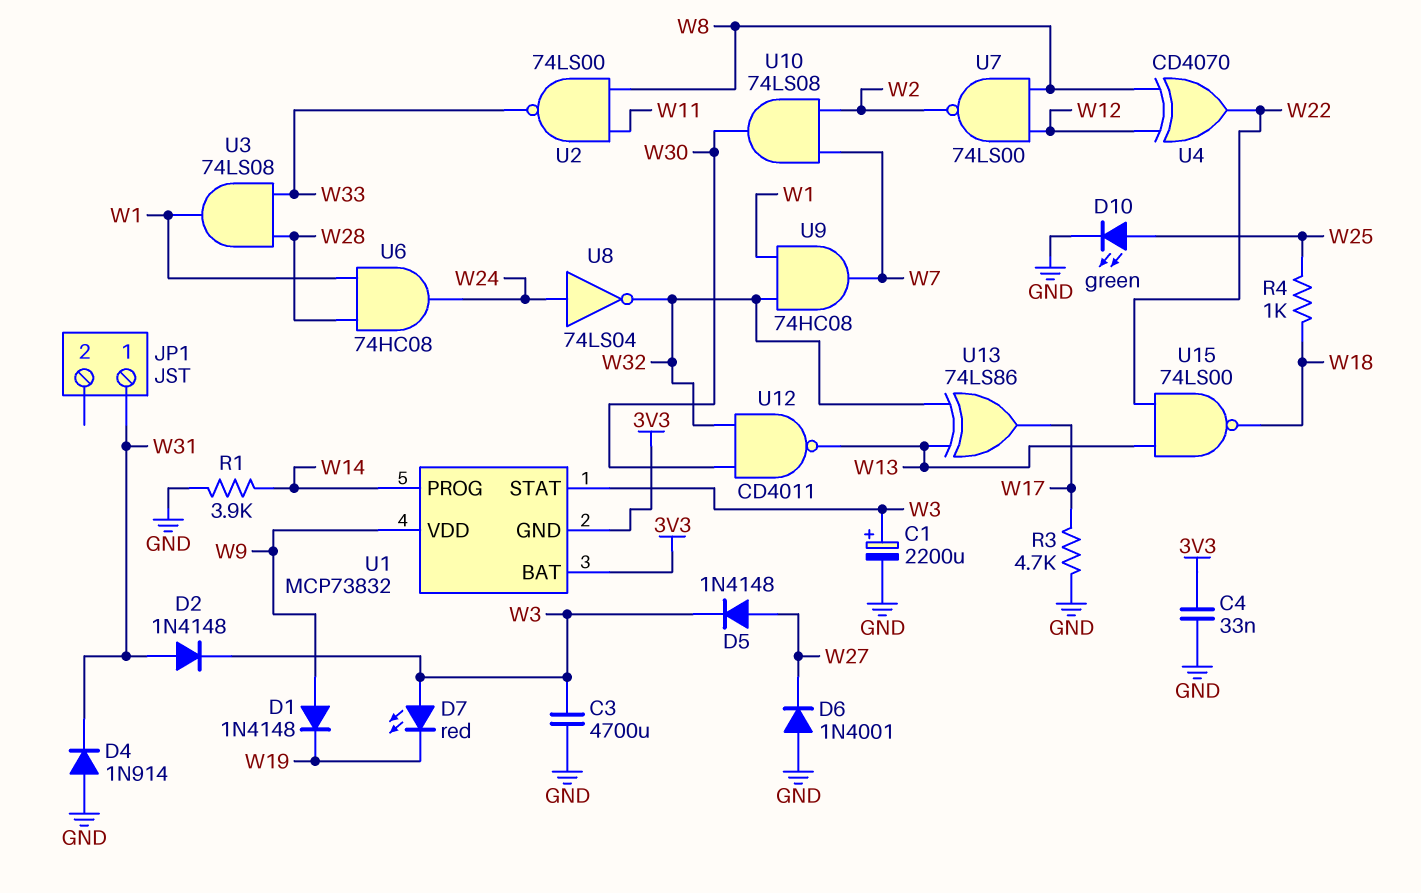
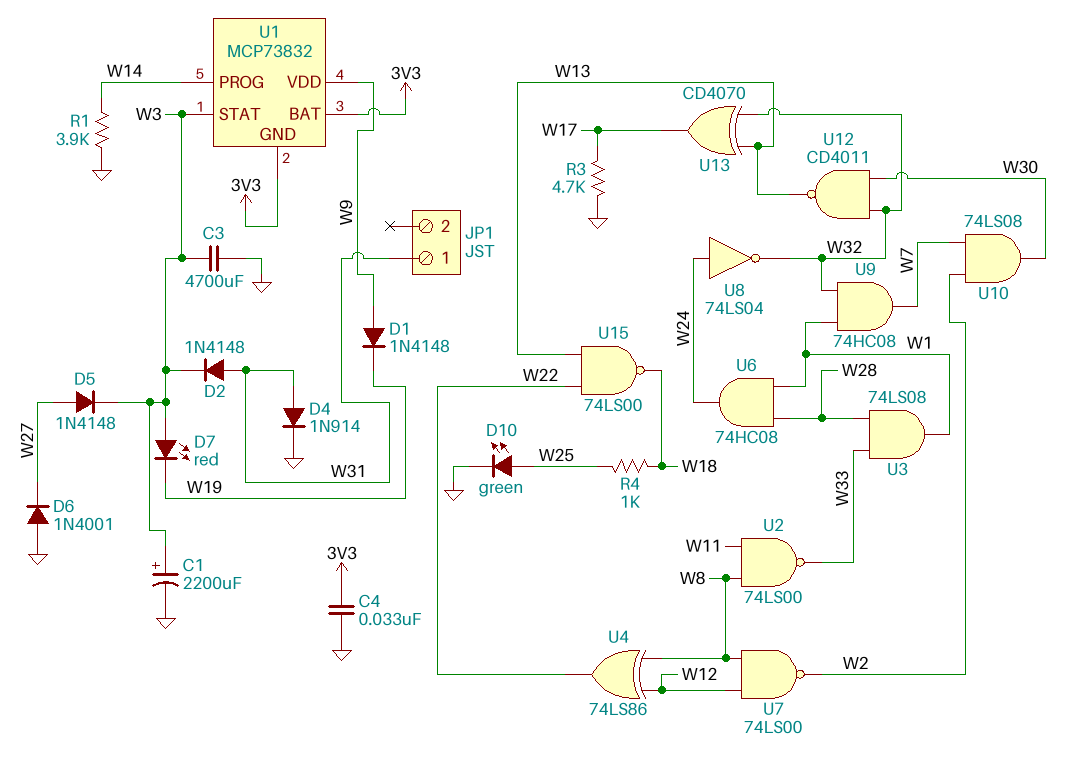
D4: diode 1N914 (A GND, K W31) -> diode 1N914 (A W31, K GND)
U4: XOR CD4070 (in W8, in W12, out W22) -> XOR 74LS86 (in W8, in W12, out W22)
U13: XOR 74LS86 (in W13, in W32, out W17) -> XOR CD4070 (in W13, in W32, out W17)

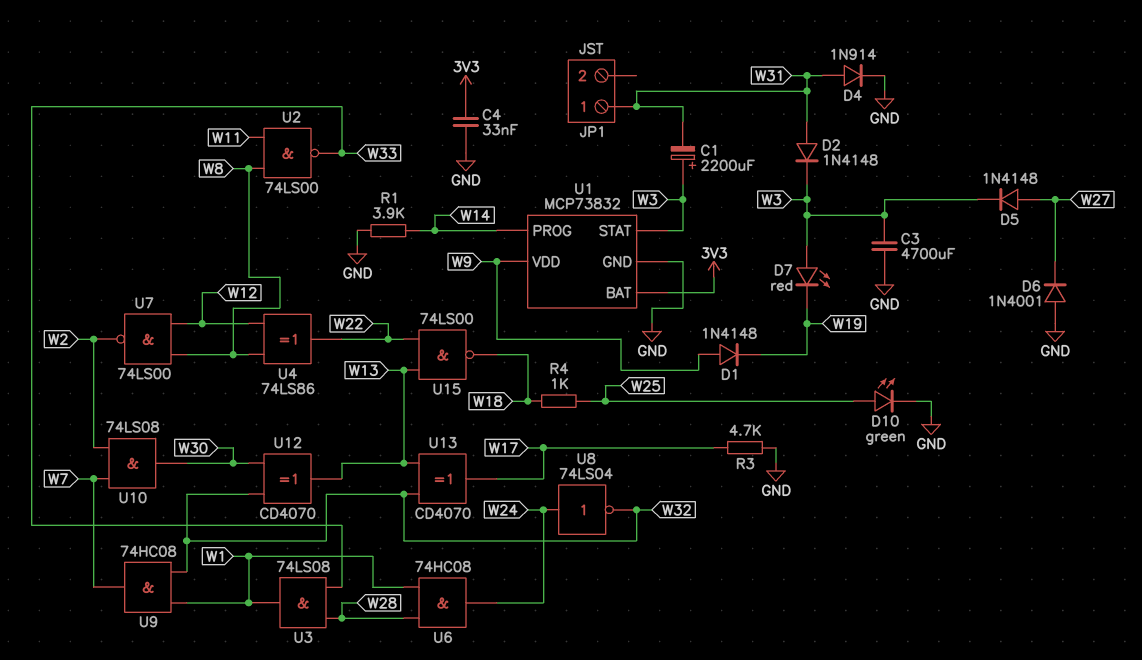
C1: 2200uF (plus W3, minus GND) -> 2200uF (plus W3, minus W31)
U1 pin GND: 3V3 -> GND
U12: NAND CD4011 (in W30, in W32, out W13) -> XOR CD4070 (in W30, in W32, out W13)

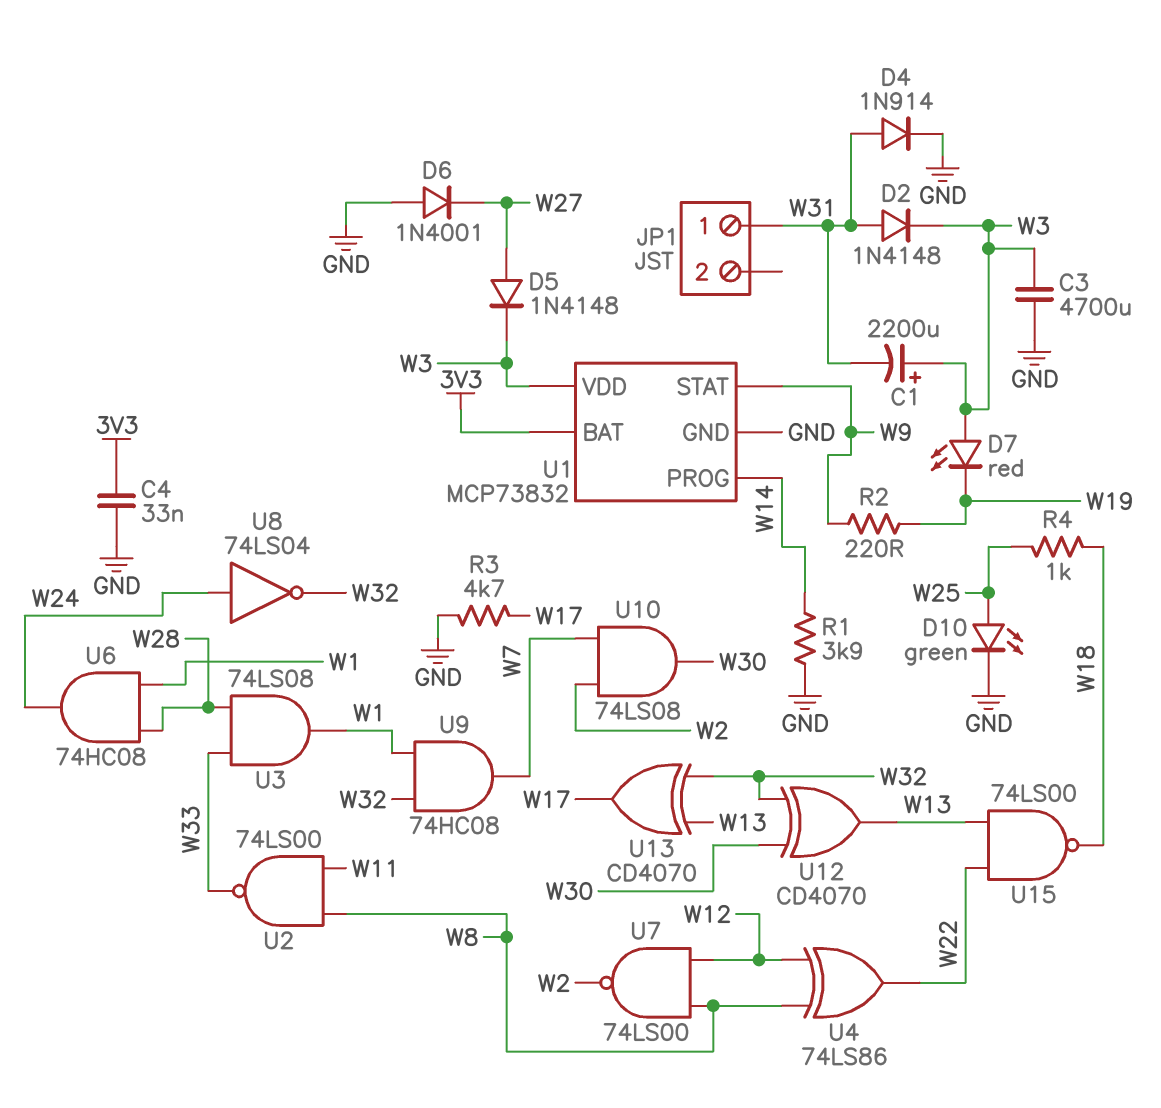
D1: diode 1N4148 (A W9, K W19) -> none
R2: none -> 220 (W9, W19)
U1 pin STAT: W3 -> W9
U1 pin VDD: W9 -> W3

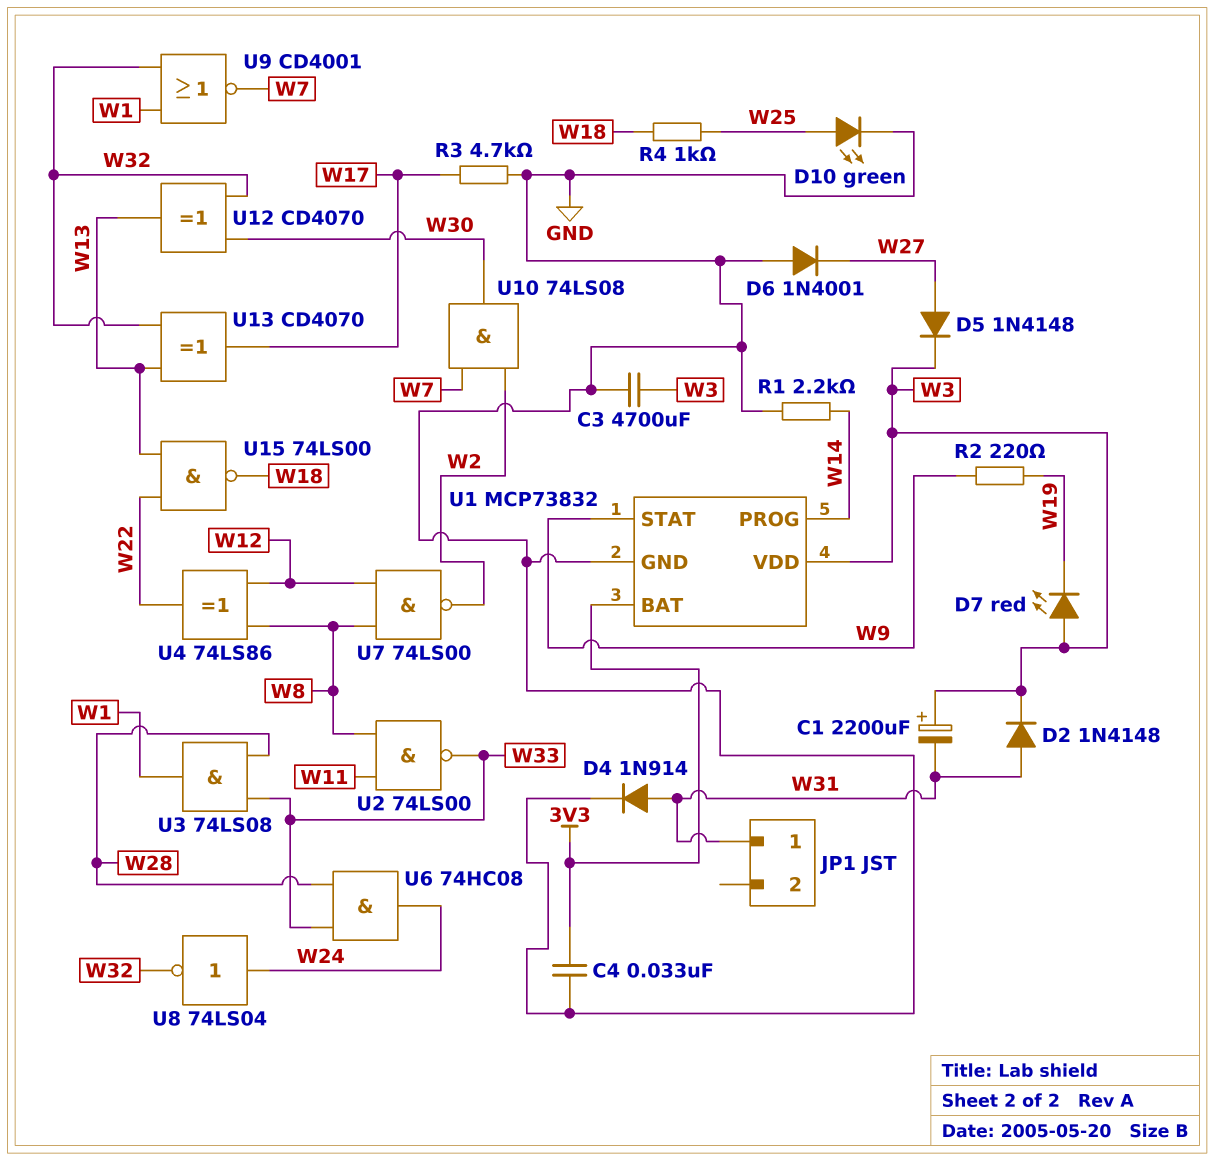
R1: 3.9k (GND, W14) -> 2.2k (GND, W14)
U6: AND 74HC08 (in W1, in W28, out W24) -> AND 74HC08 (in W28, in W33, out W24)
U9: AND 74HC08 (in W1, in W32, out W7) -> NOR CD4001 (in W1, in W32, out W7)

